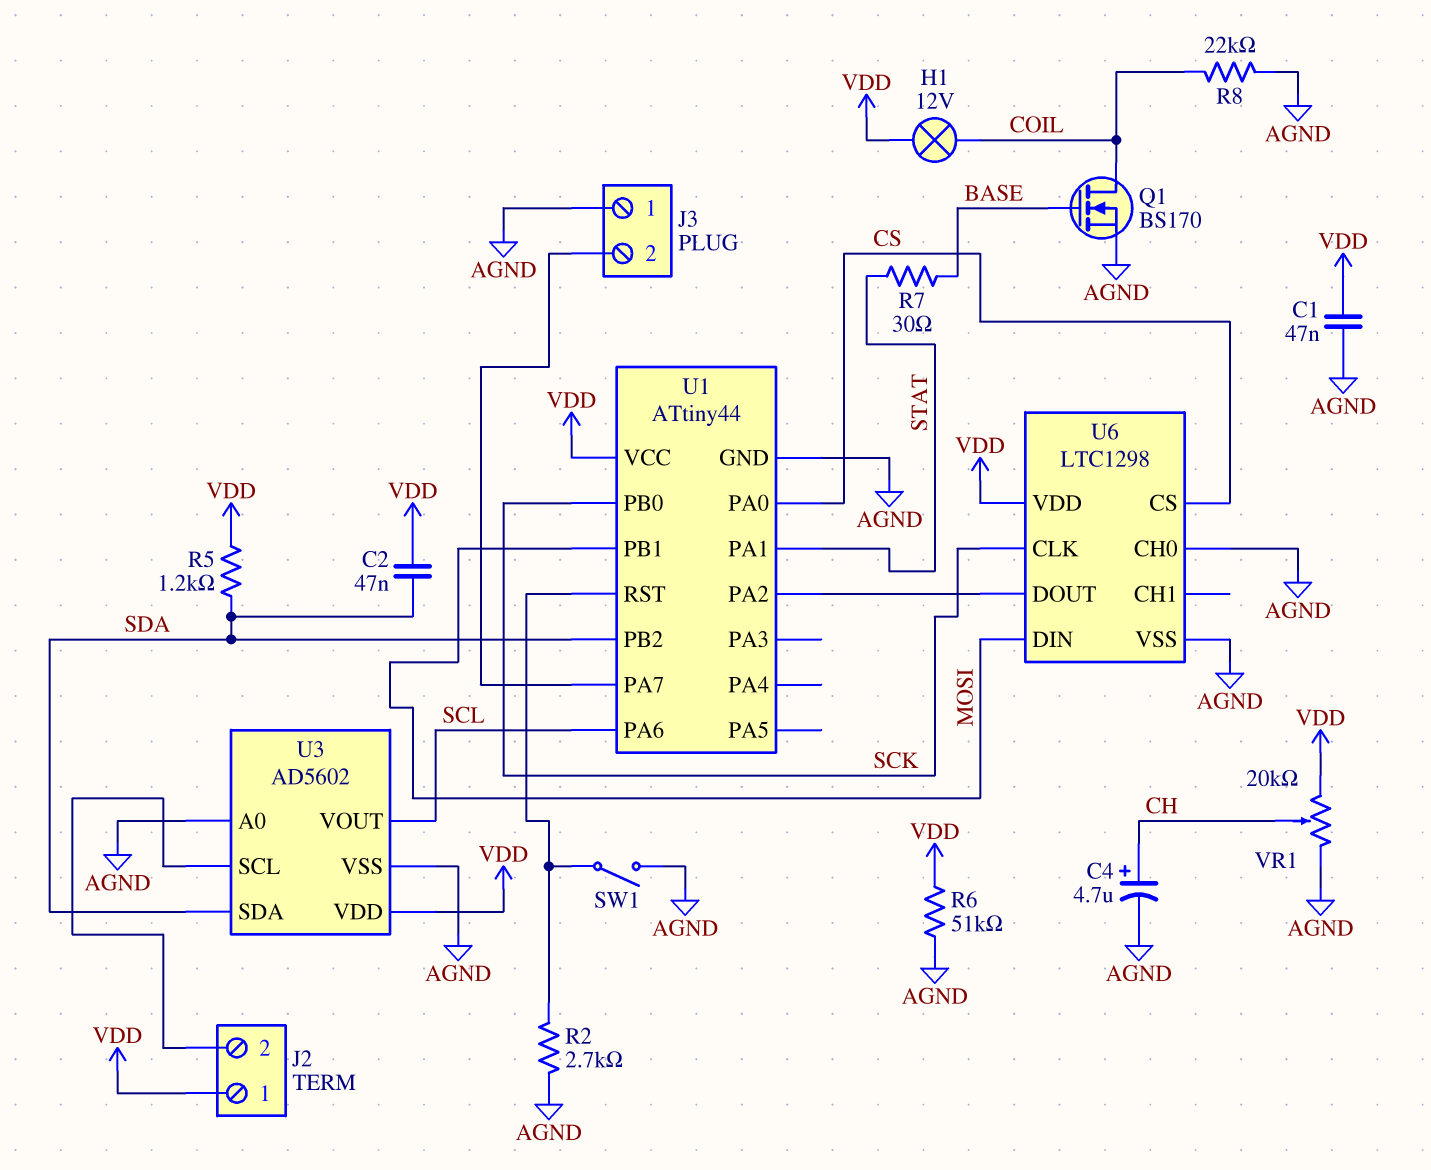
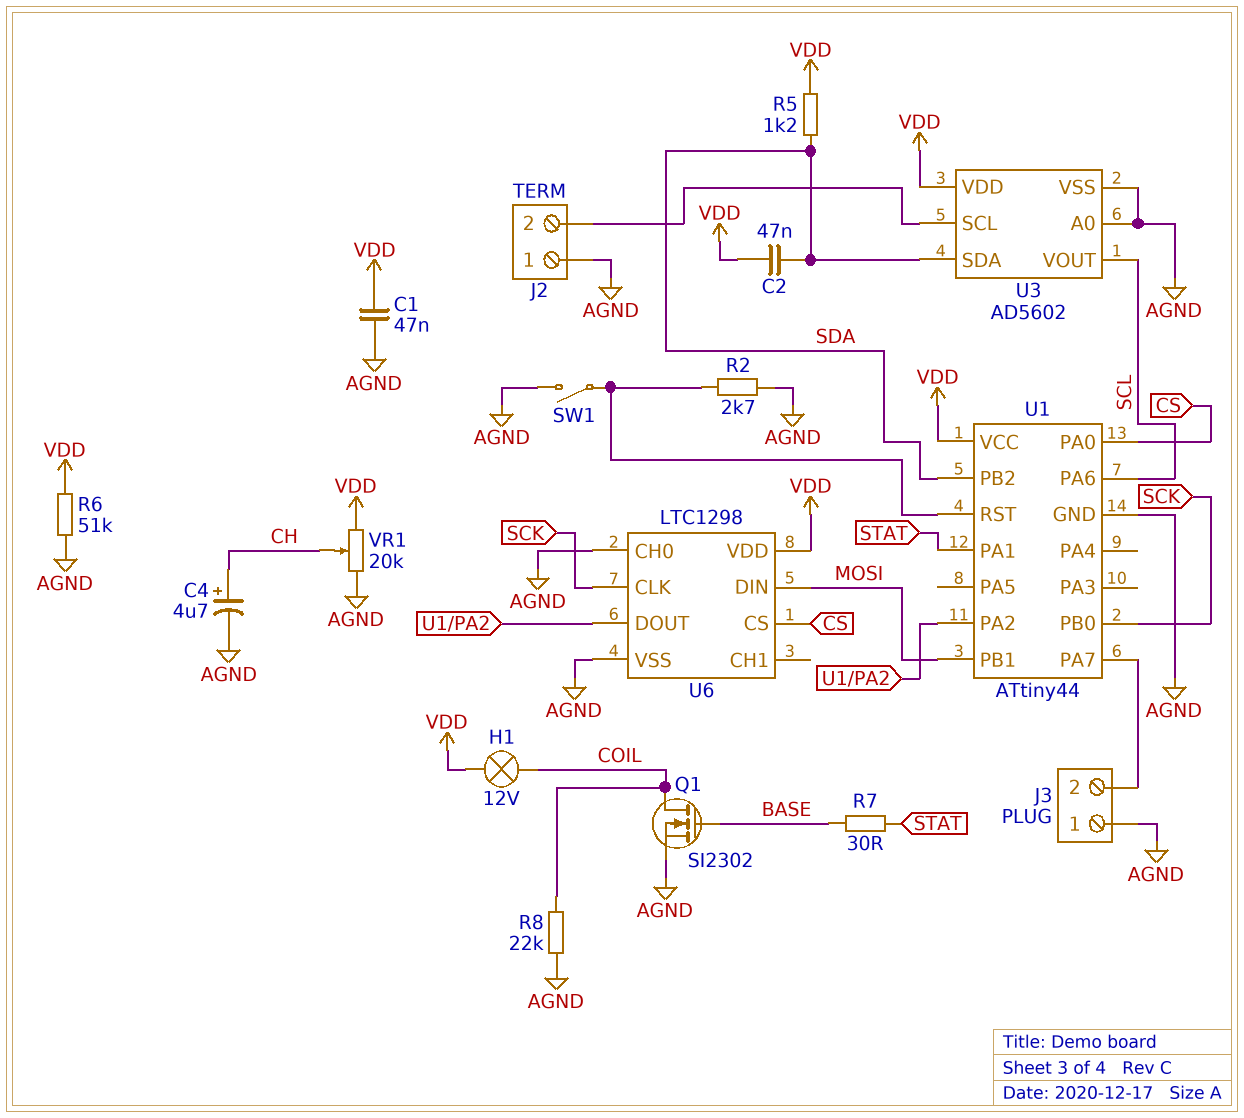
J2 pin 1: VDD -> AGND
Q1: NMOS BS170 (G BASE, D COIL, S AGND) -> NMOS SI2302 (G BASE, D COIL, S AGND)

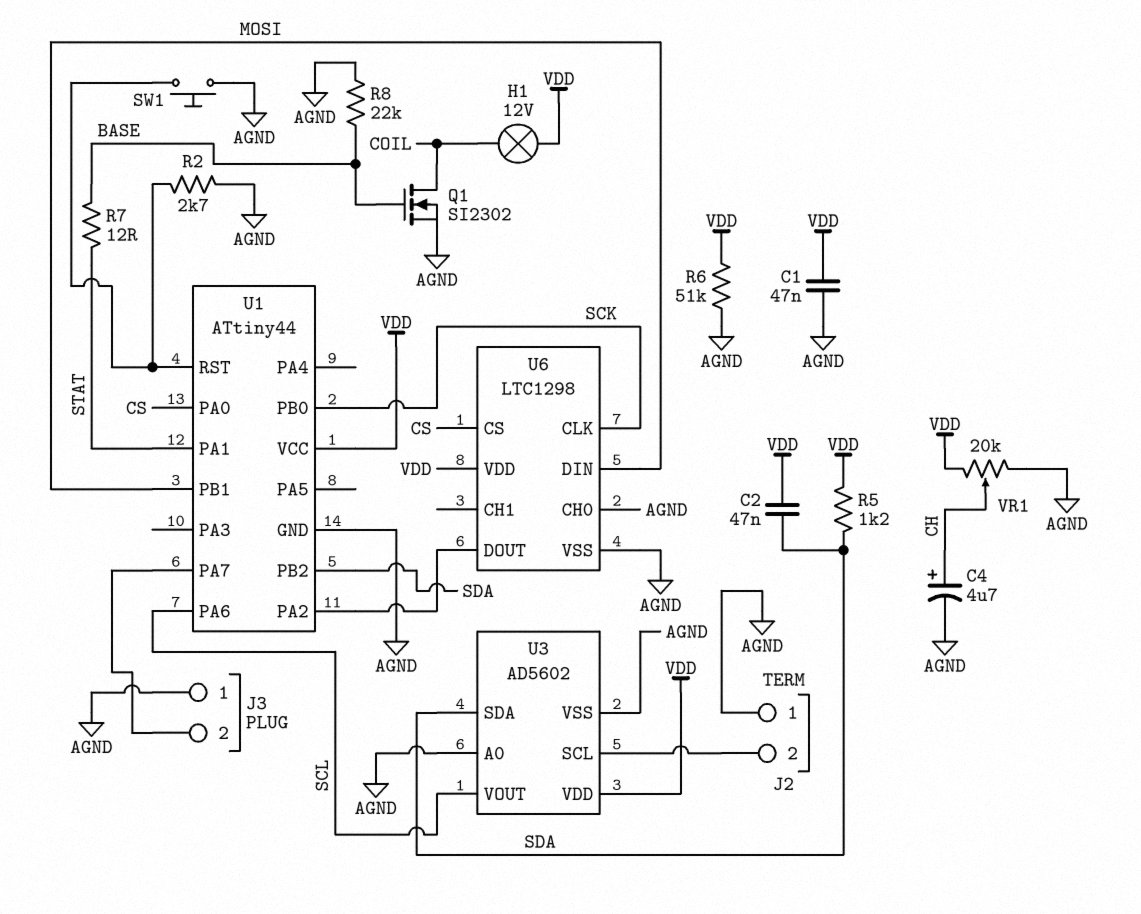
R7: 30 (BASE, STAT) -> 12 (BASE, STAT)
R8: 22k (AGND, COIL) -> 22k (AGND, BASE)
SW1: switch (AGND, U1/RST) -> button (AGND, U1/RST)

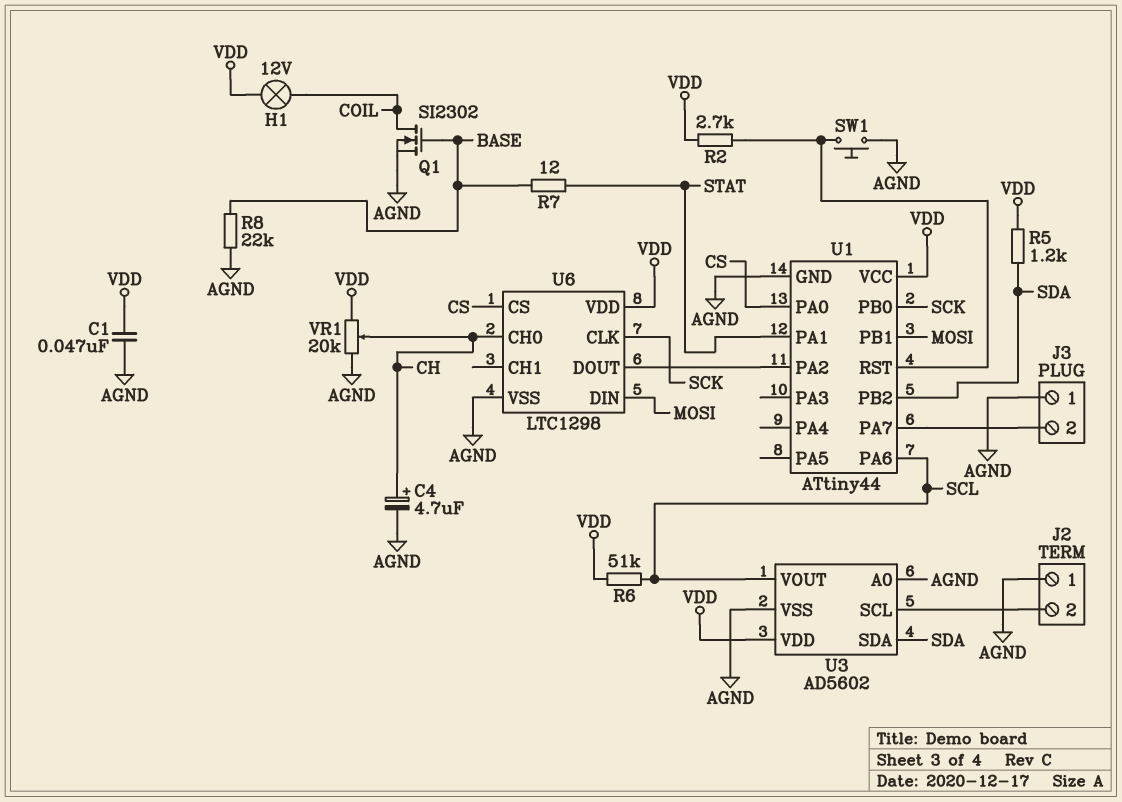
C2: 47nF (SDA, VDD) -> none
R2: 2.7k (AGND, U1/RST) -> 2.7k (U1/RST, VDD)
R6: 51k (AGND, VDD) -> 51k (SCL, VDD)
U6 pin CH0: AGND -> CH

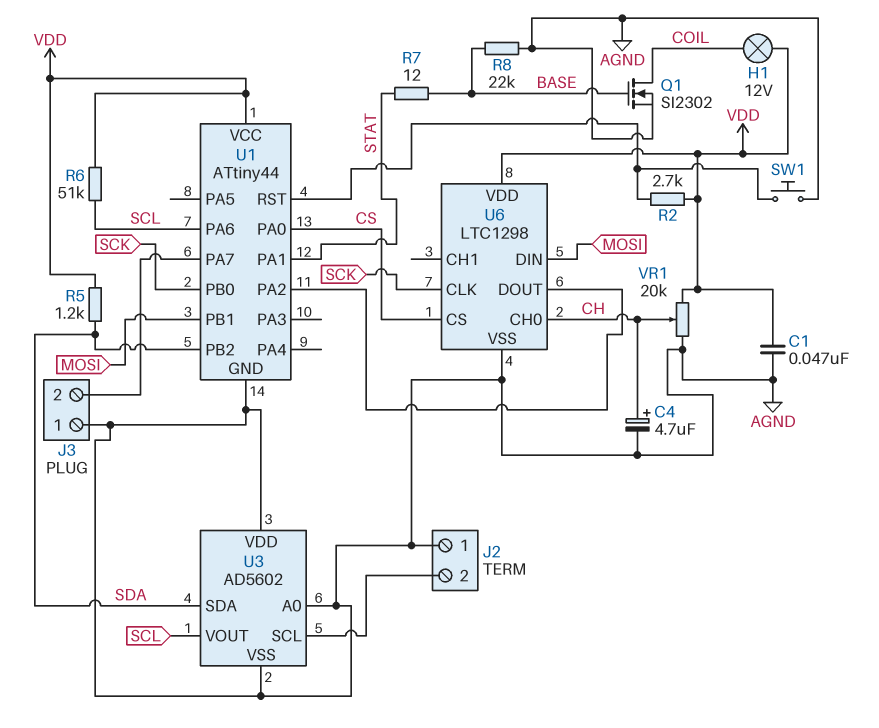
U3 pin VDD: VDD -> AGND

